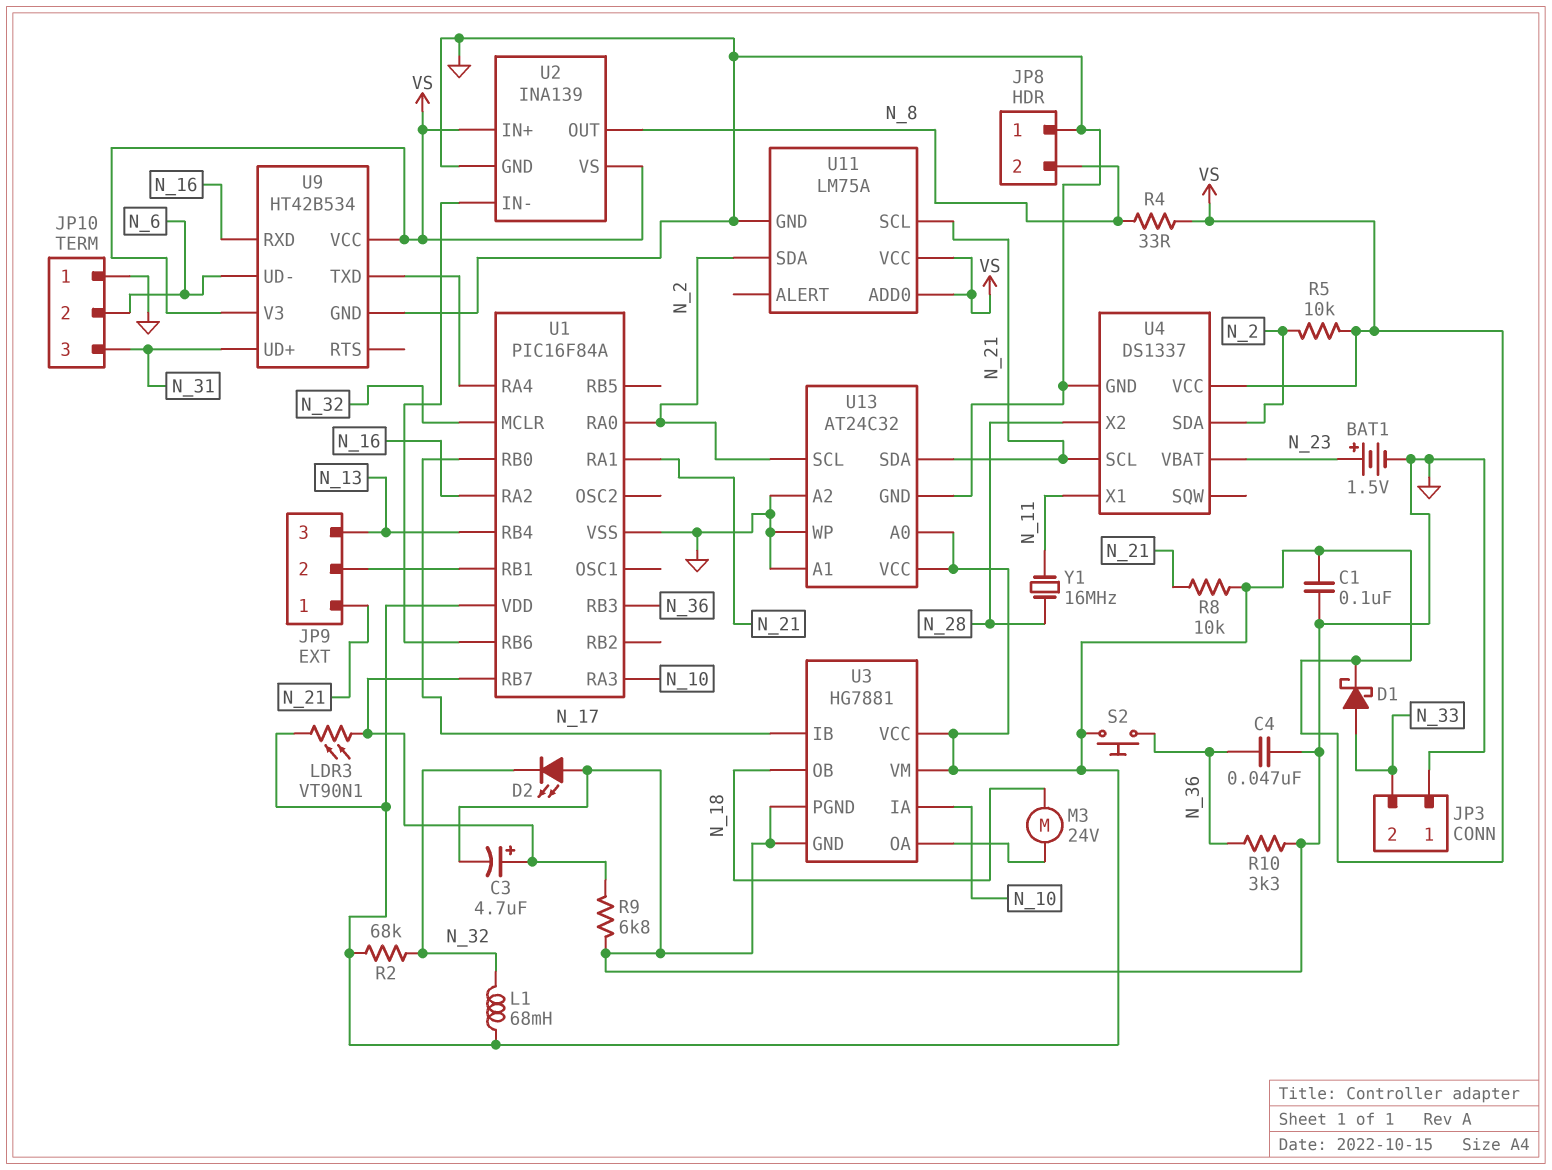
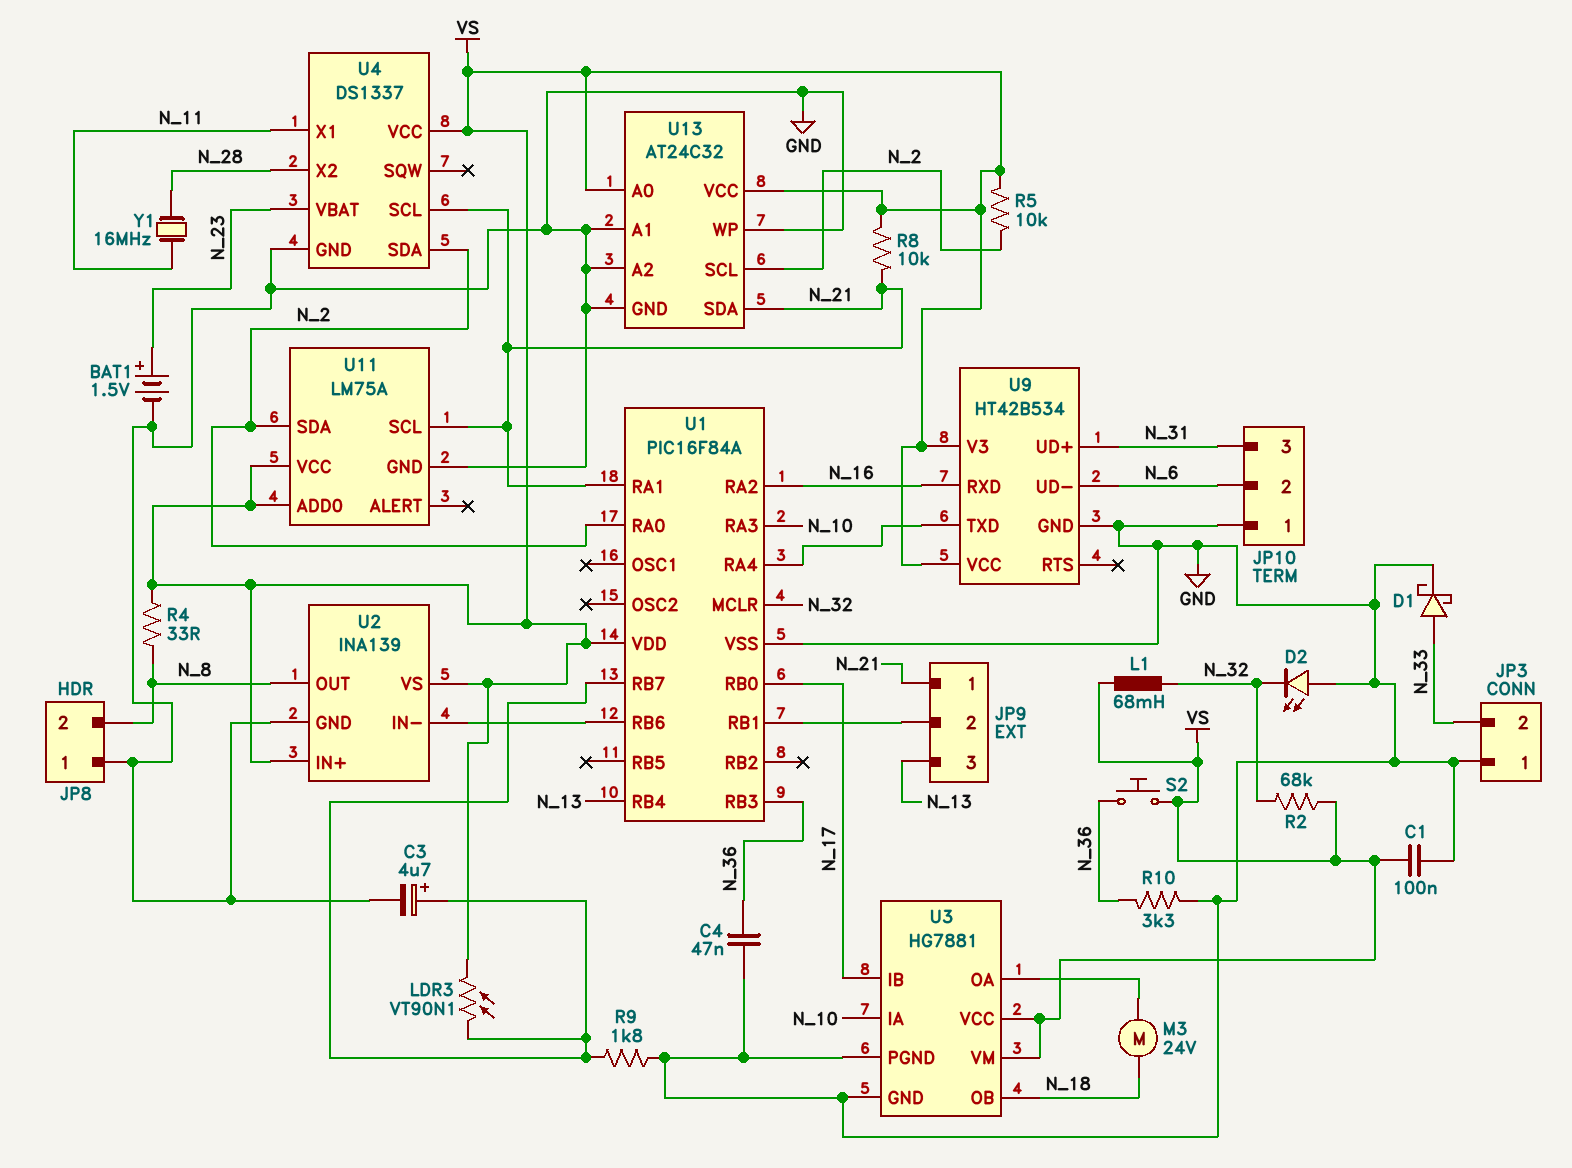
D1: schottky (A N_33, K VS) -> schottky (A N_33, K GND)
R9: 6.8k (GND, U1/RB7) -> 1.8k (GND, U1/RB7)

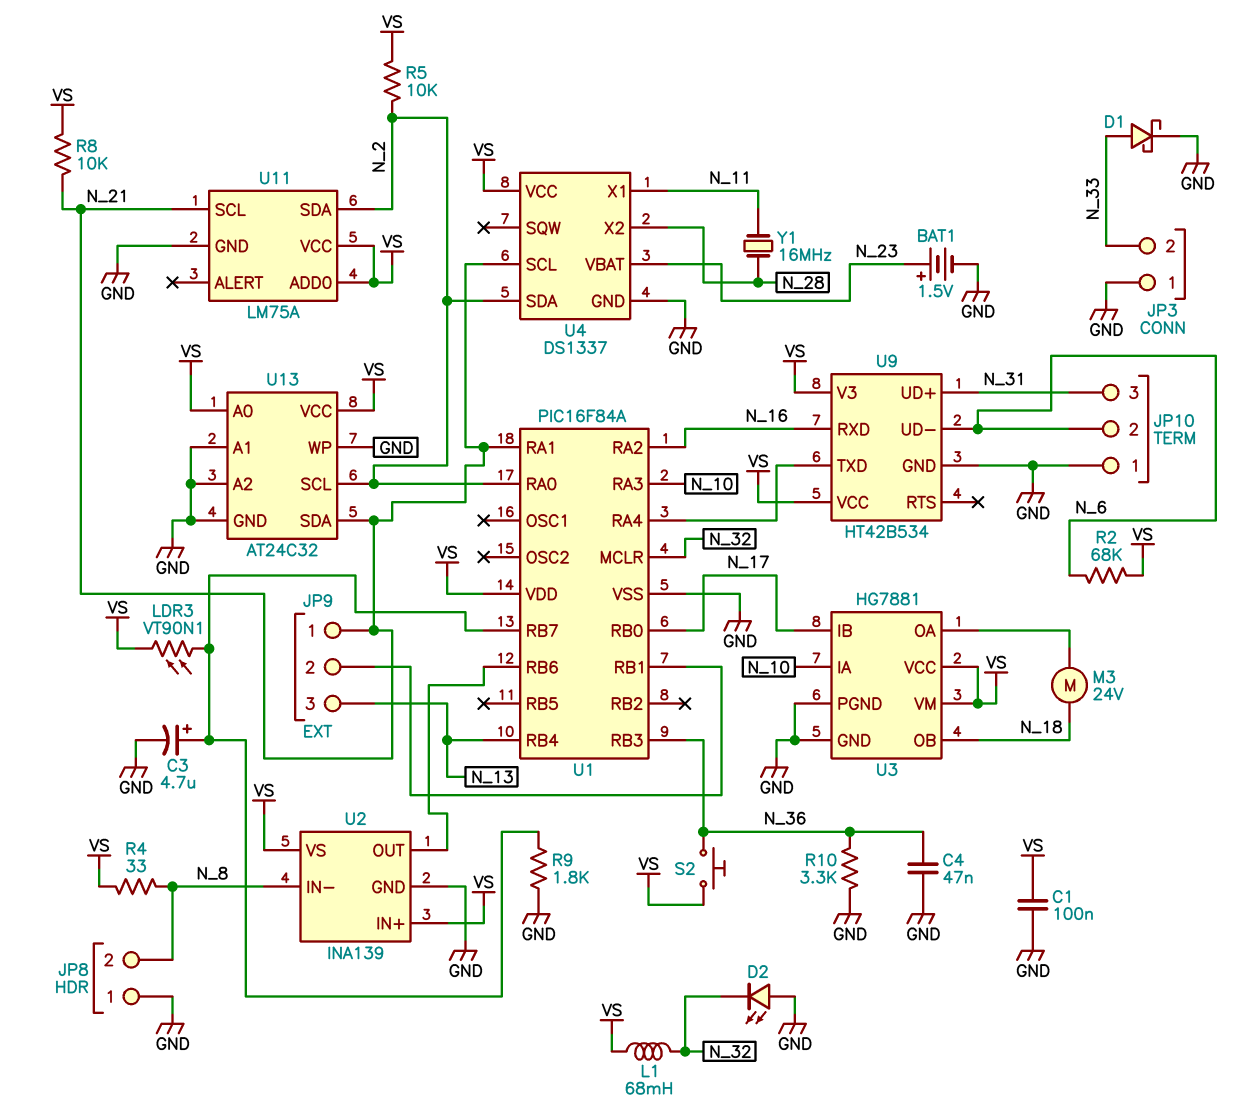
R2: 68k (N_32, VS) -> 68k (N_6, VS)
U2 pin IN-: U1/RB6 -> N_8
U2 pin OUT: N_8 -> U1/RB6

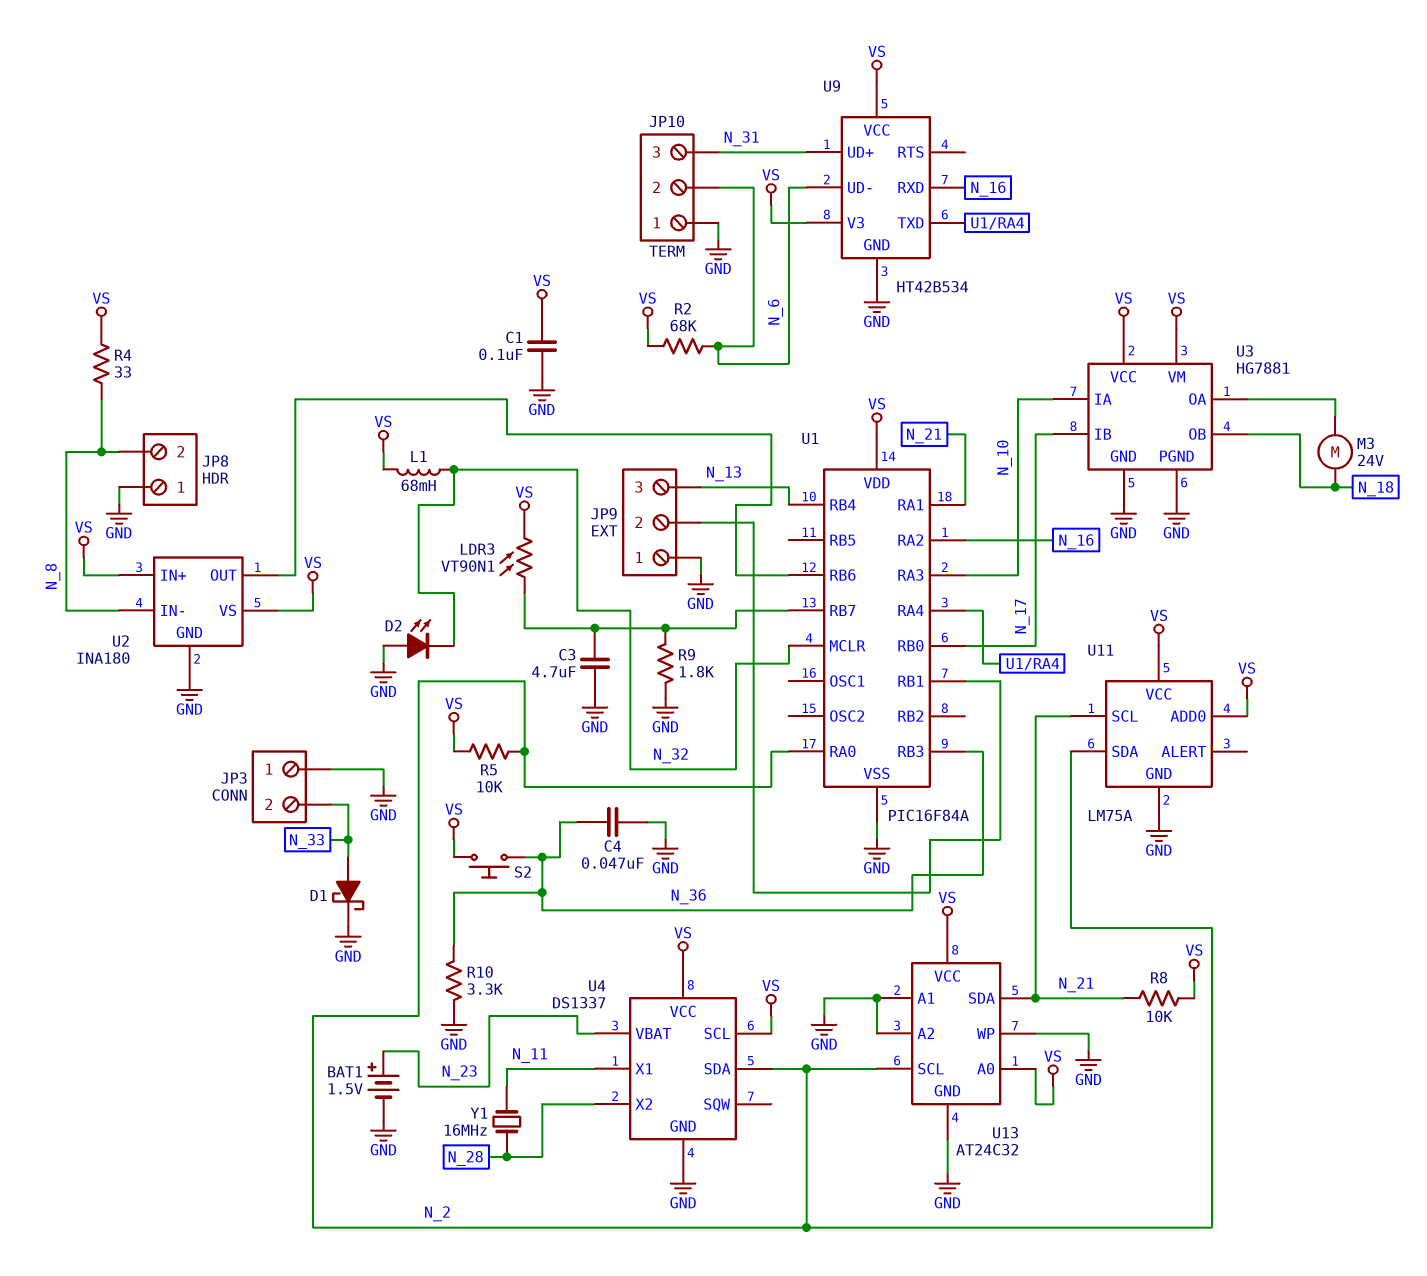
C3: 4.7uF (plus U1/RB7, minus GND) -> 4.7uF (GND, U1/RB7)
JP9 pin 1: N_21 -> GND
U2: INA139 -> INA180
U4 pin SCL: N_21 -> VS

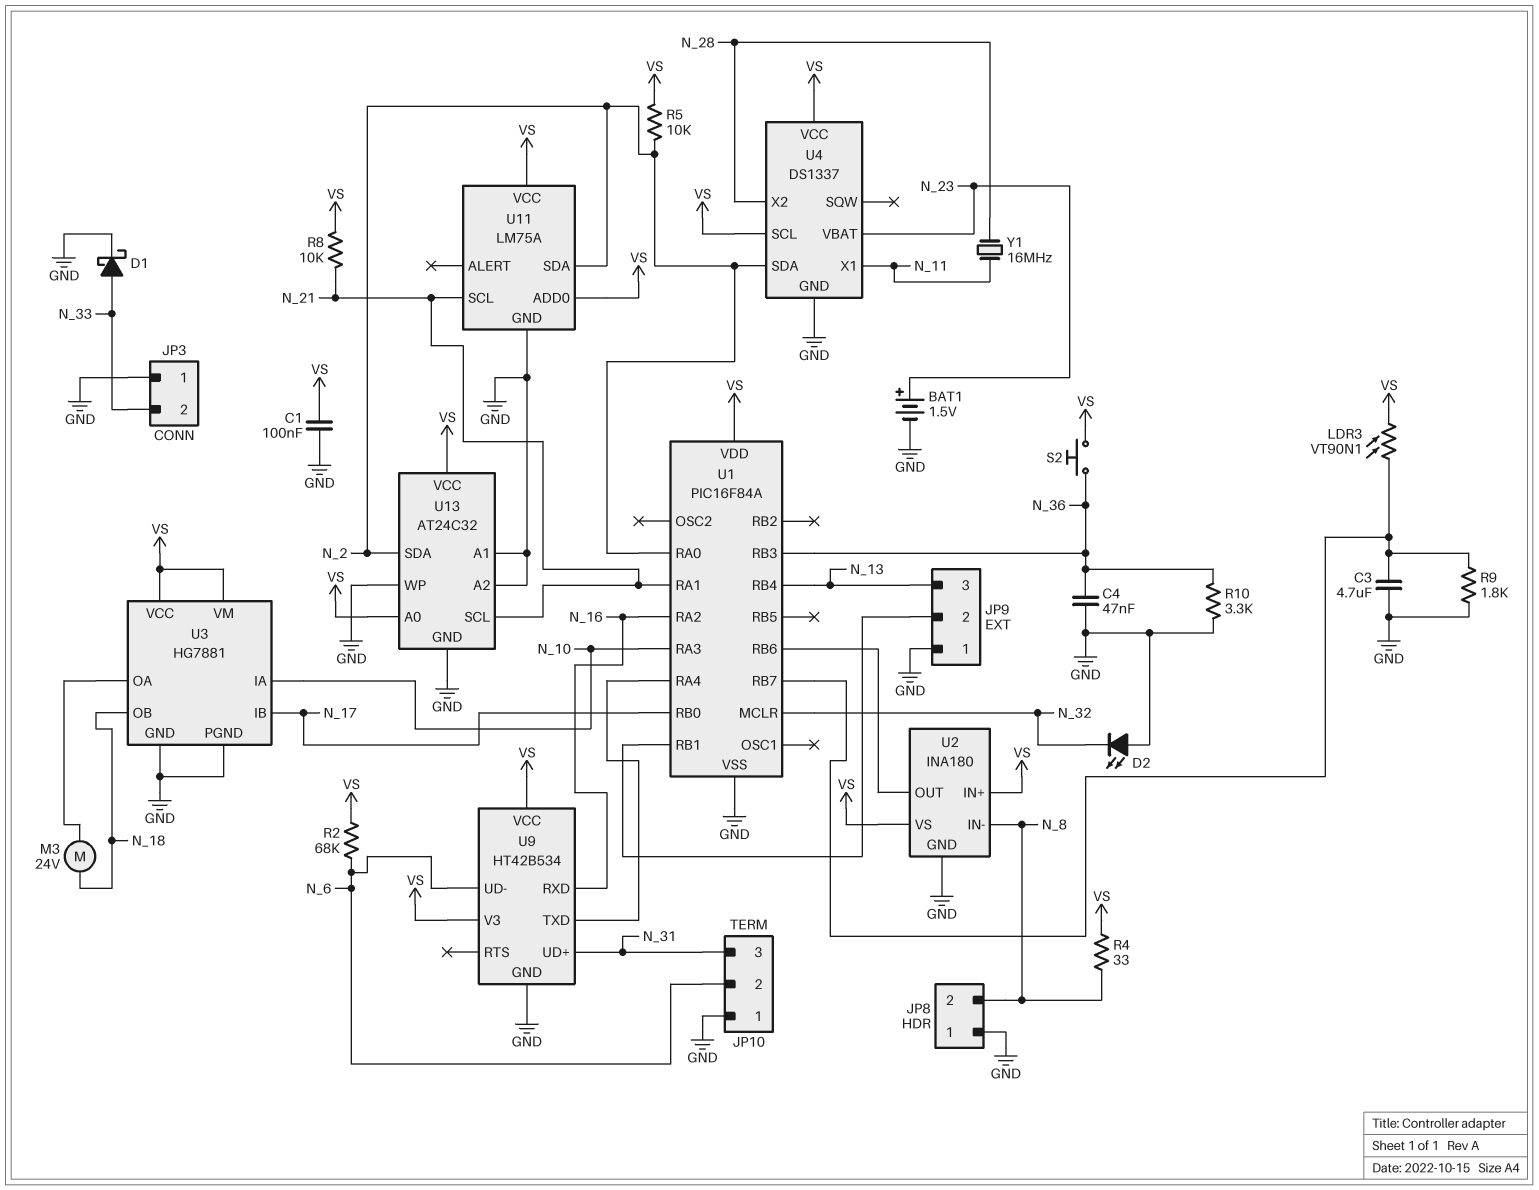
L1: 68mH (N_32, VS) -> none
U13 pin SCL: N_2 -> N_21
U13 pin SDA: N_21 -> N_2

